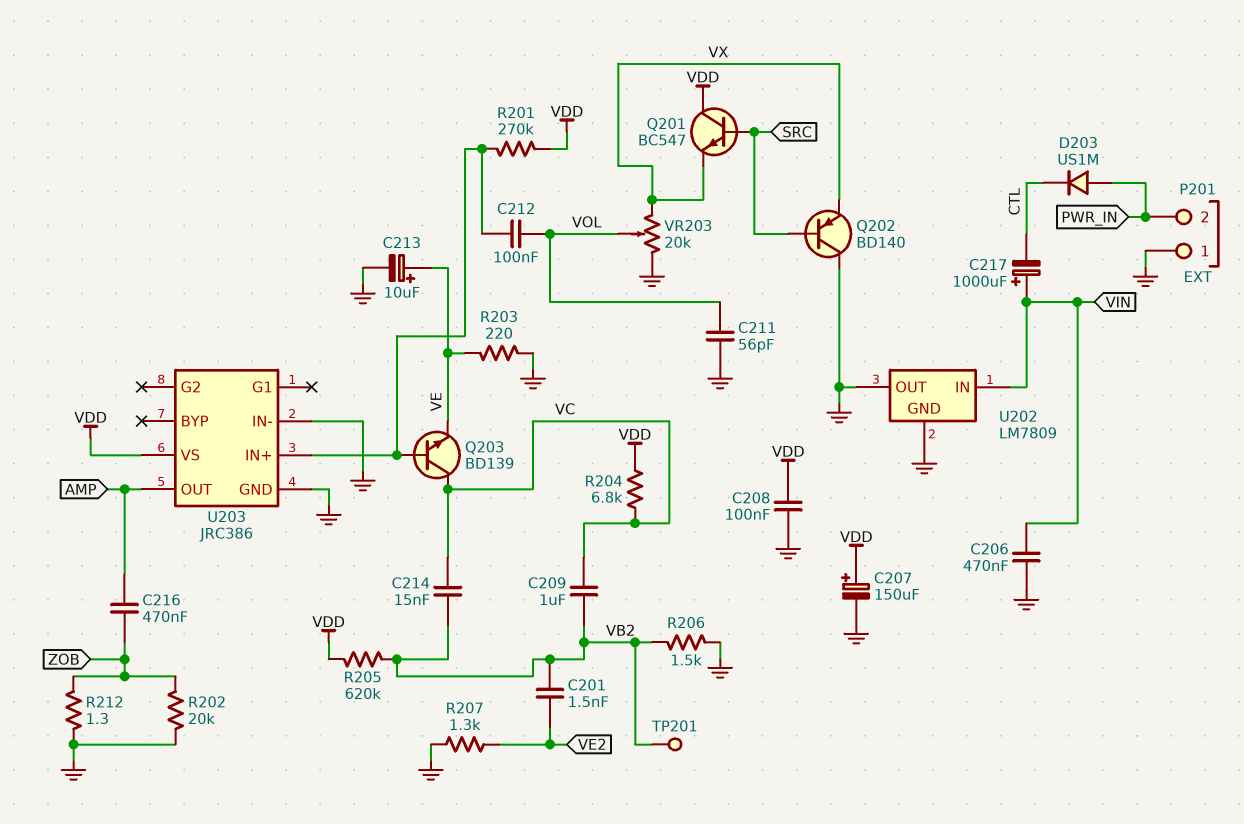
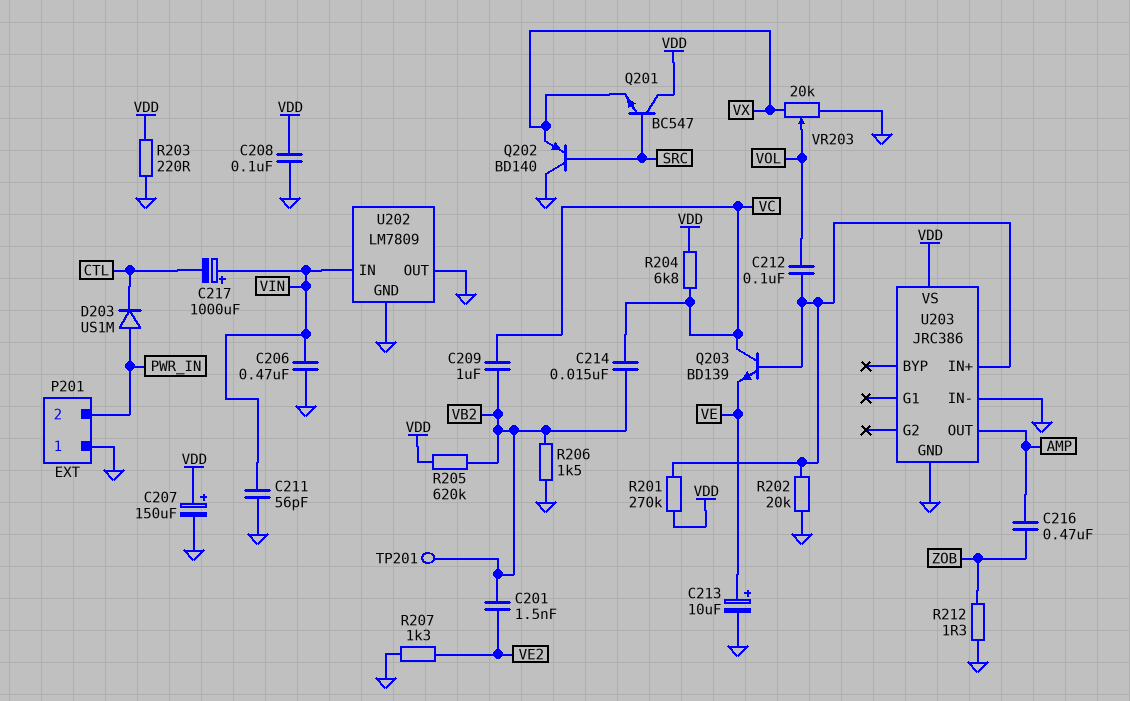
C211: 56pF (GND, VOL) -> 56pF (GND, VIN)
R202: 20k (GND, ZOB) -> 20k (GND, U203/IN+)
R203: 220 (GND, VE) -> 220 (GND, VDD)

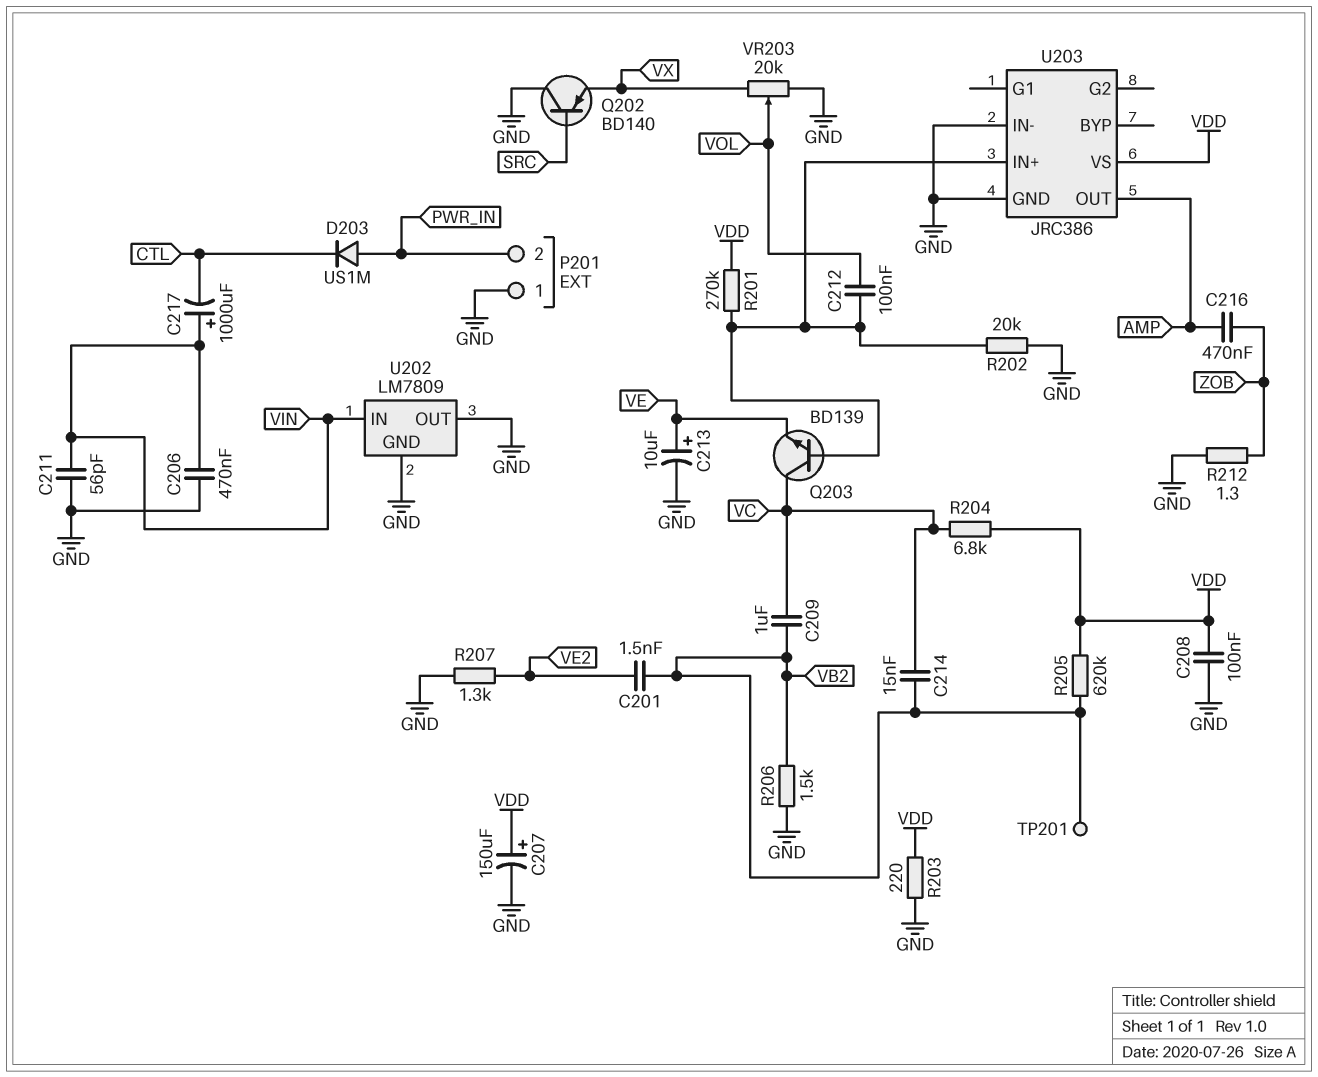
Q201: NPN BC547 (B SRC, C VDD, E VX) -> none

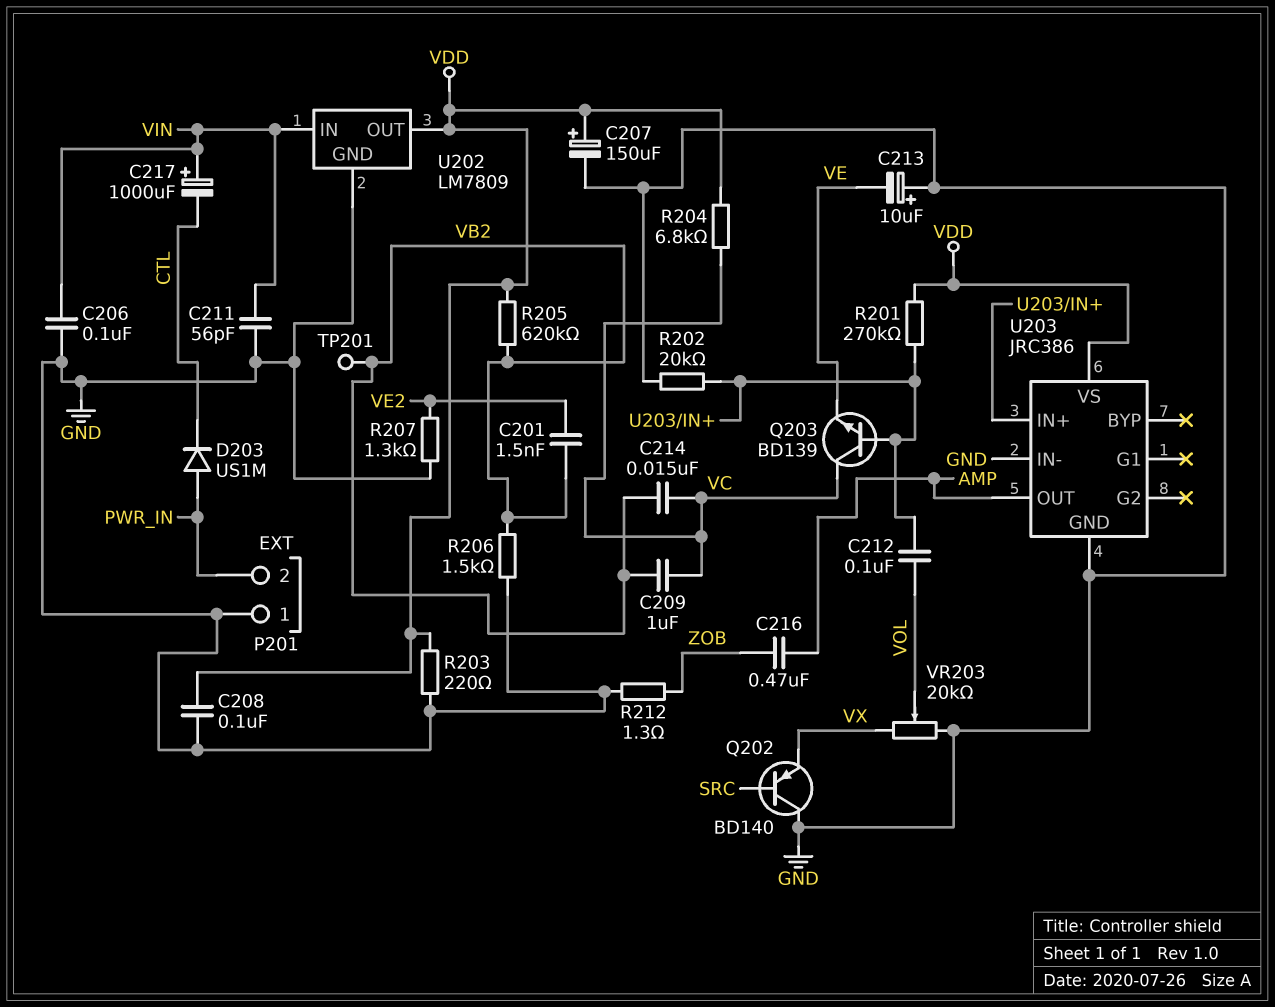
C206: 470nF (GND, VIN) -> 100nF (GND, VIN)
C213: 10uF (plus VE, minus GND) -> 10uF (plus GND, minus VE)
U202 pin OUT: GND -> VDD

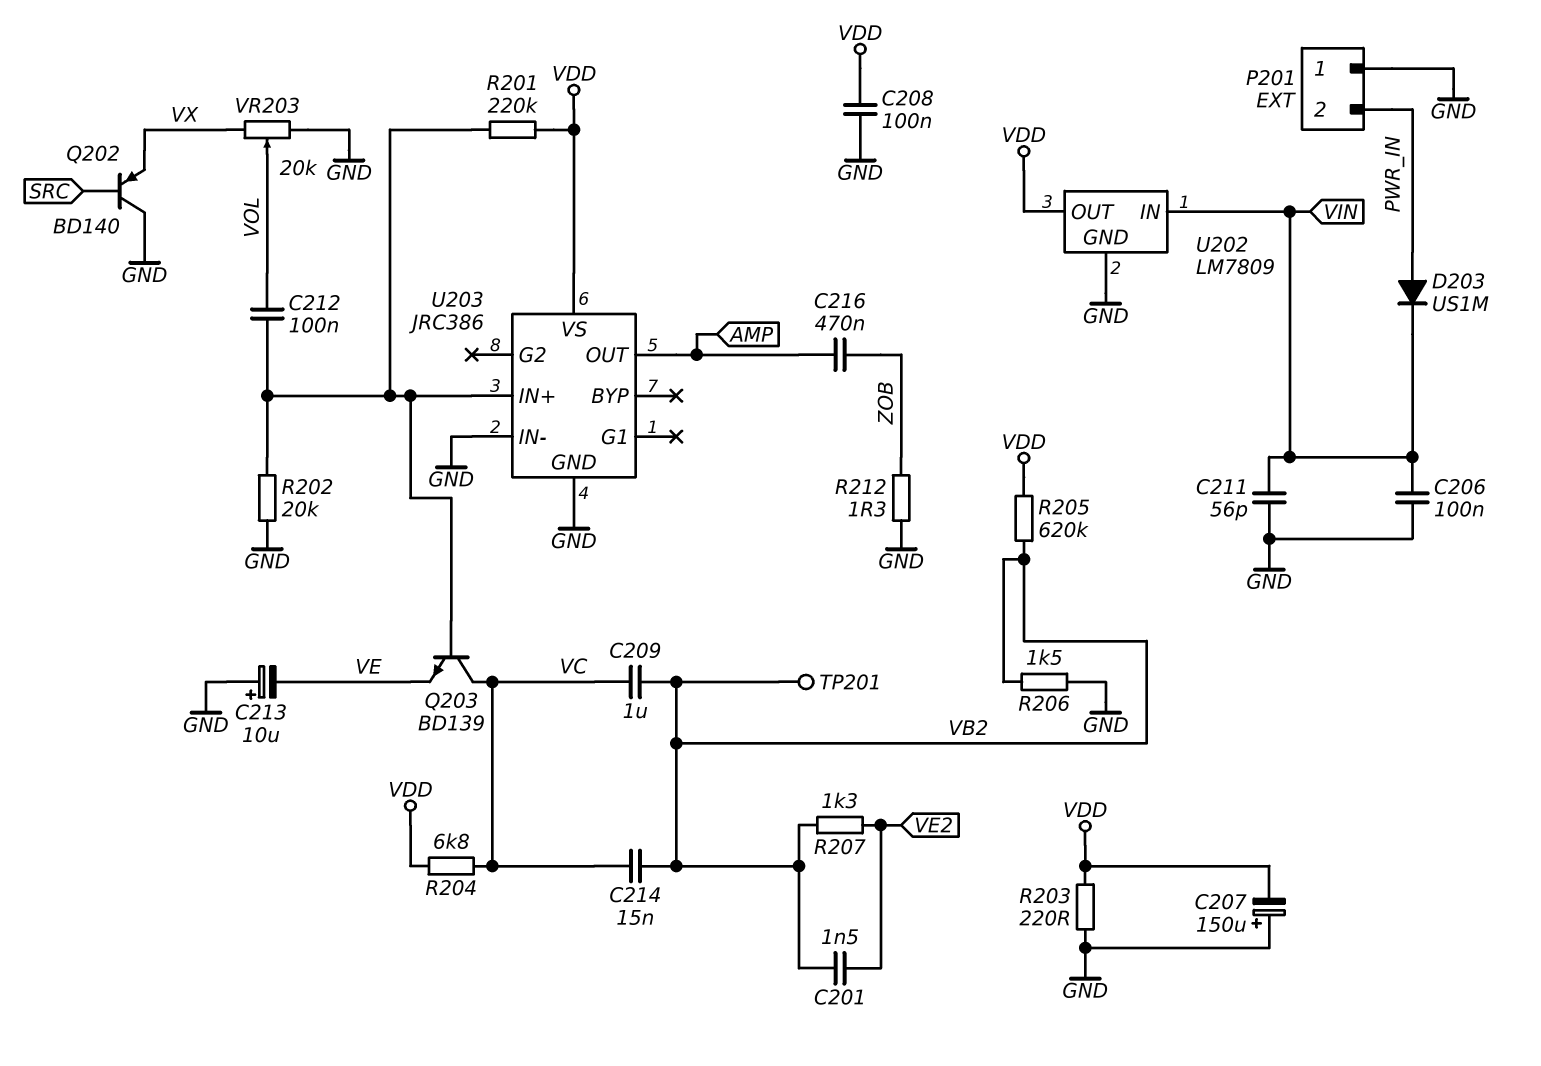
C207: 150uF (plus VDD, minus GND) -> 150uF (plus GND, minus VDD)
C217: 1000uF (plus VIN, minus CTL) -> none
D203: diode US1M (A PWR_IN, K CTL) -> diode US1M (A PWR_IN, K VIN)
R201: 270k (U203/IN+, VDD) -> 220k (U203/IN+, VDD)
R207: 1.3k (GND, VE2) -> 1.3k (VB2, VE2)

